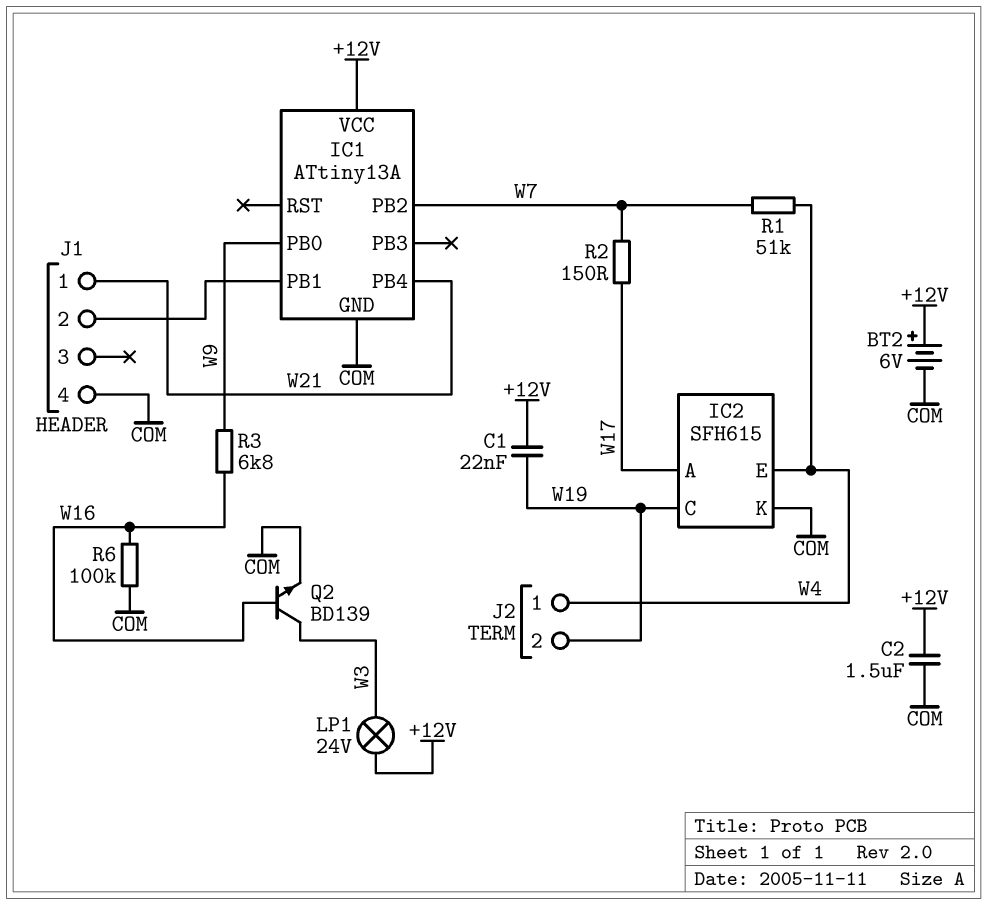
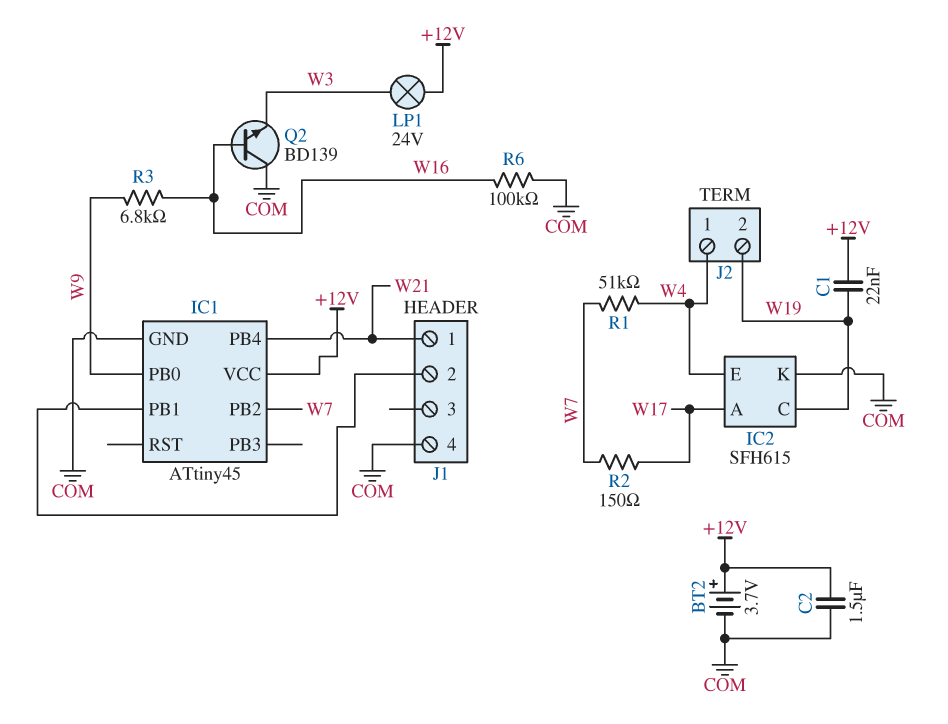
BT2: 6V (plus +12V, minus COM) -> 3.7V (plus +12V, minus COM)
IC1: ATtiny13A -> ATtiny45
Q2: NPN BD139 (B W16, C W3, E COM) -> NPN BD139 (B W16, C COM, E W3)

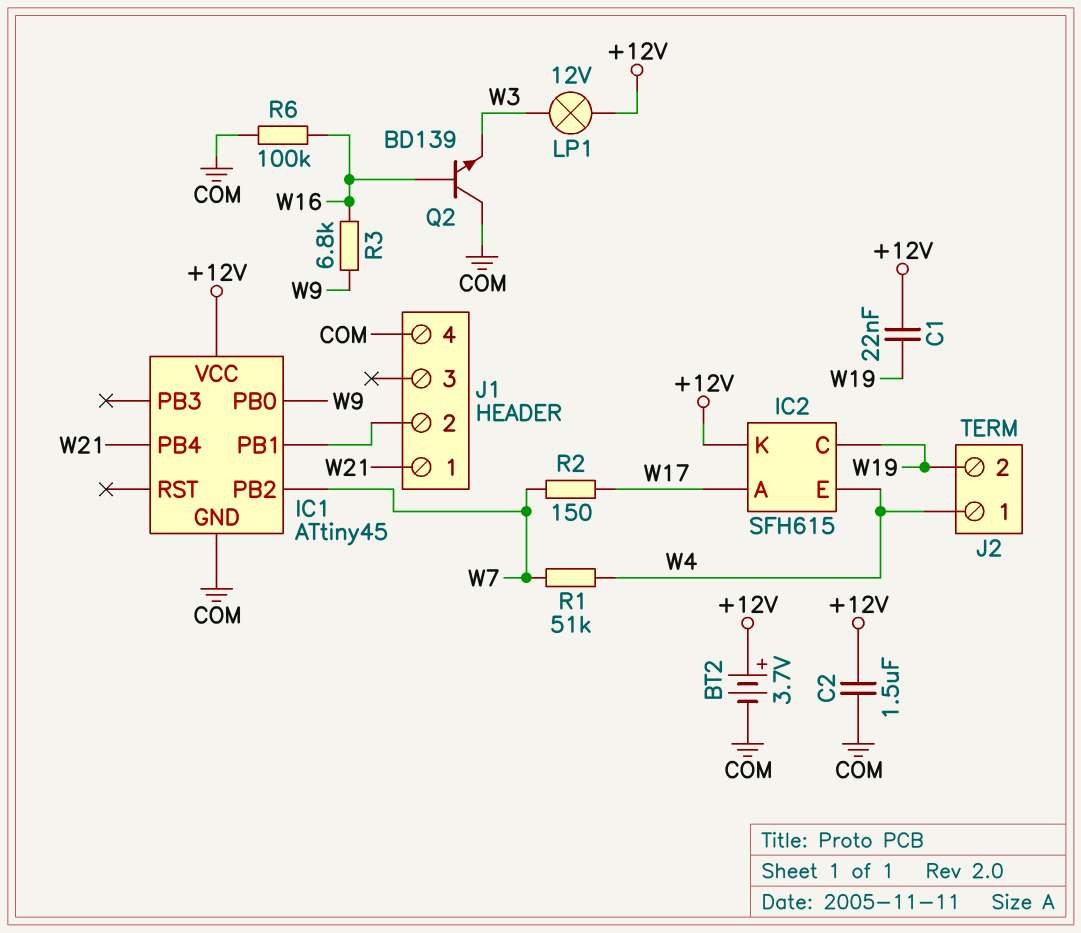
IC2 pin K: COM -> +12V
LP1: lamp 24V (+12V, W3) -> lamp 12V (+12V, W3)

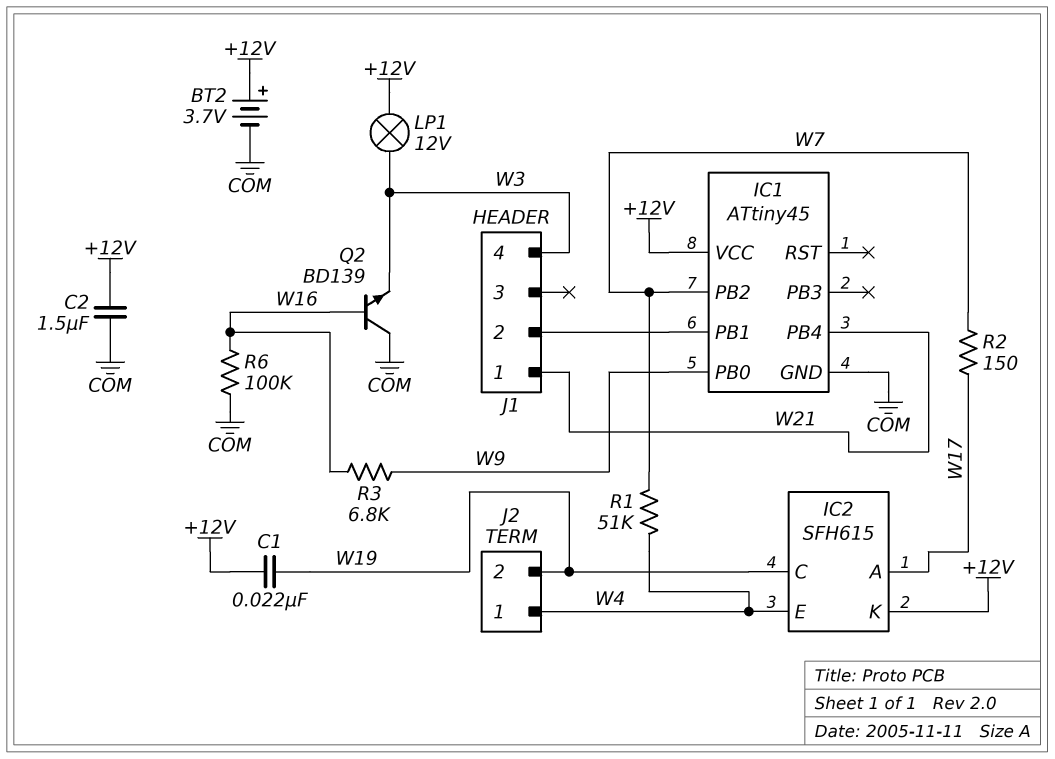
J1 pin 4: COM -> W3

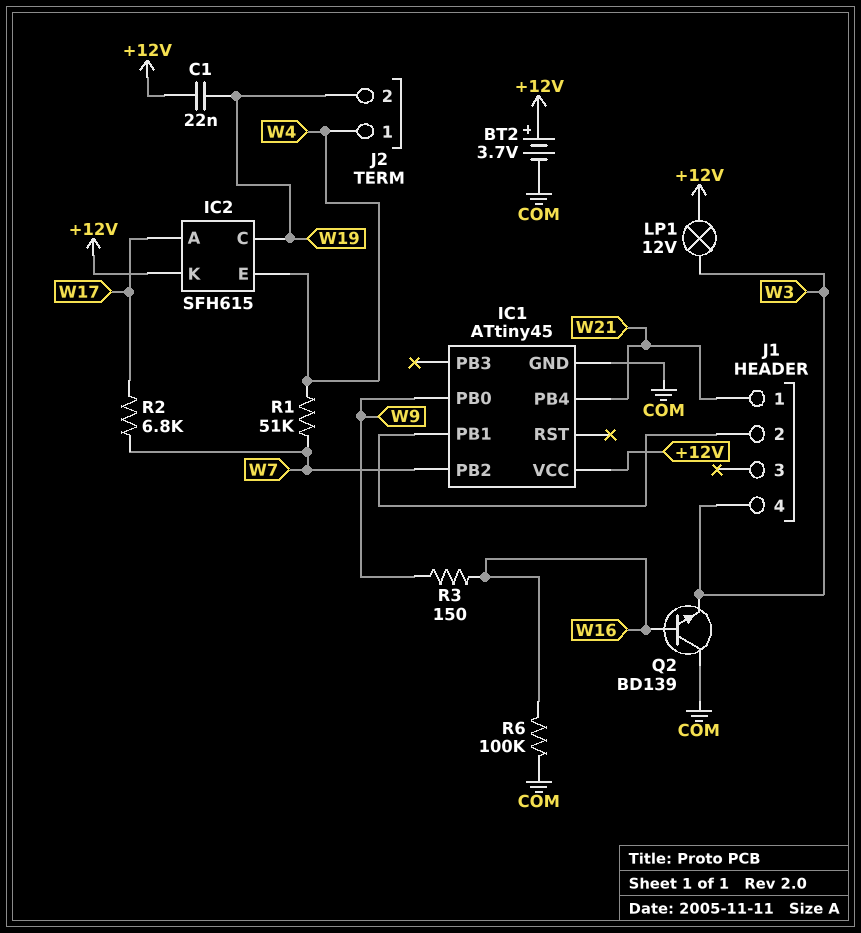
C2: 1.5uF (+12V, COM) -> none
R2: 150 (W7, W17) -> 6.8k (W7, W17)
R3: 6.8k (W9, W16) -> 150 (W9, W16)

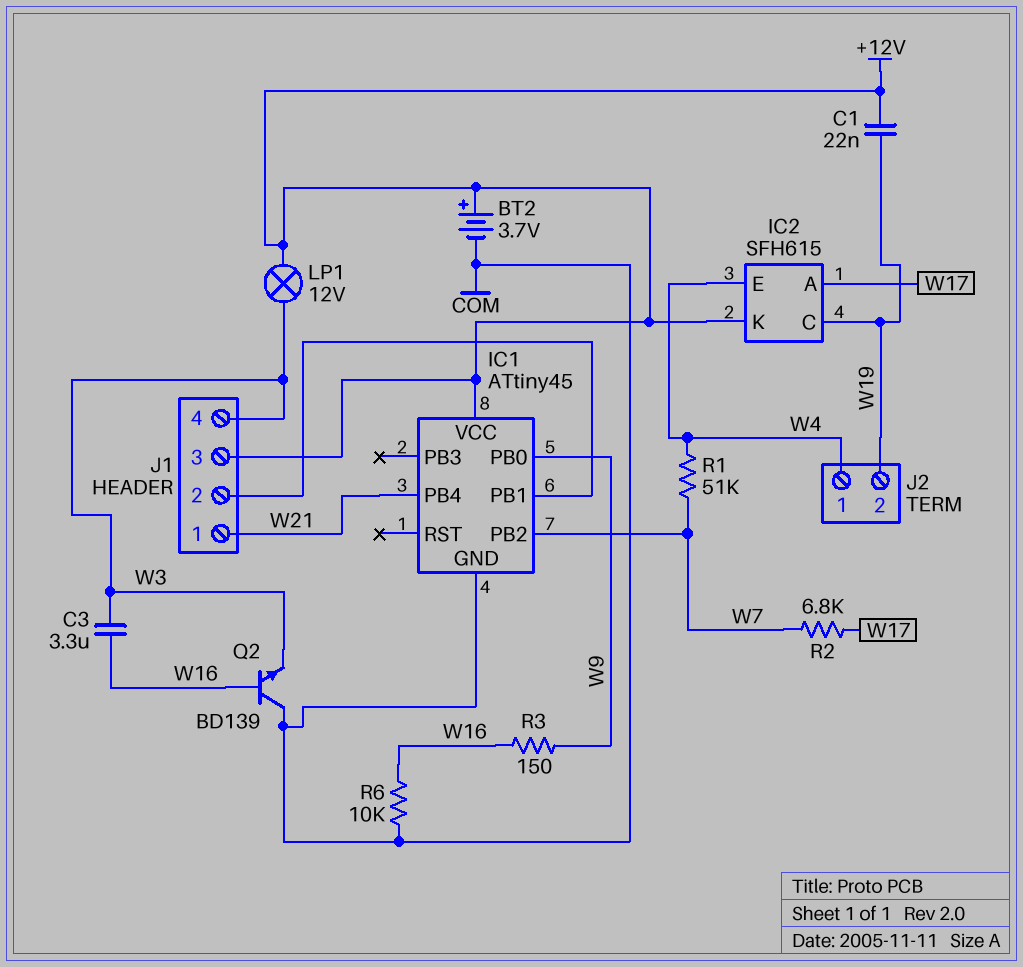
C3: none -> 3.3uF (W3, W16)
J1 pin 3: none -> +12V
R6: 100k (COM, W16) -> 10k (COM, W16)

